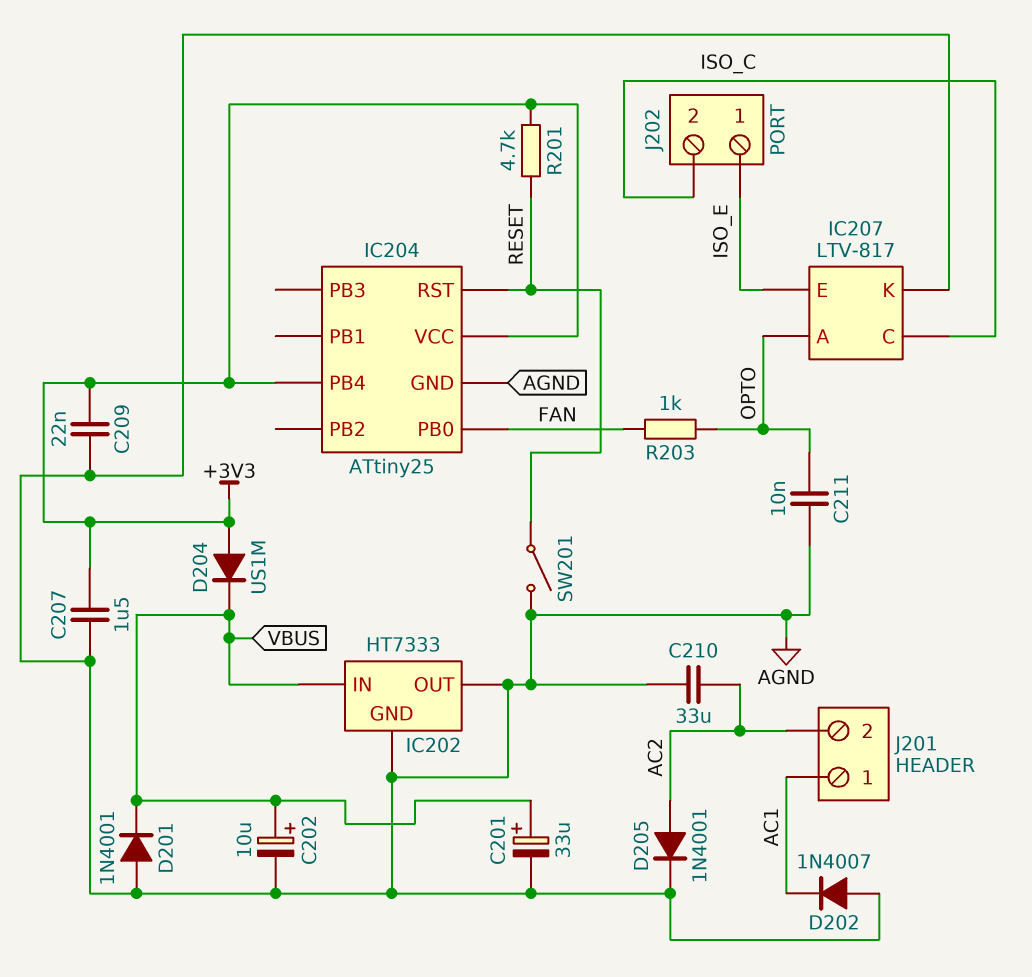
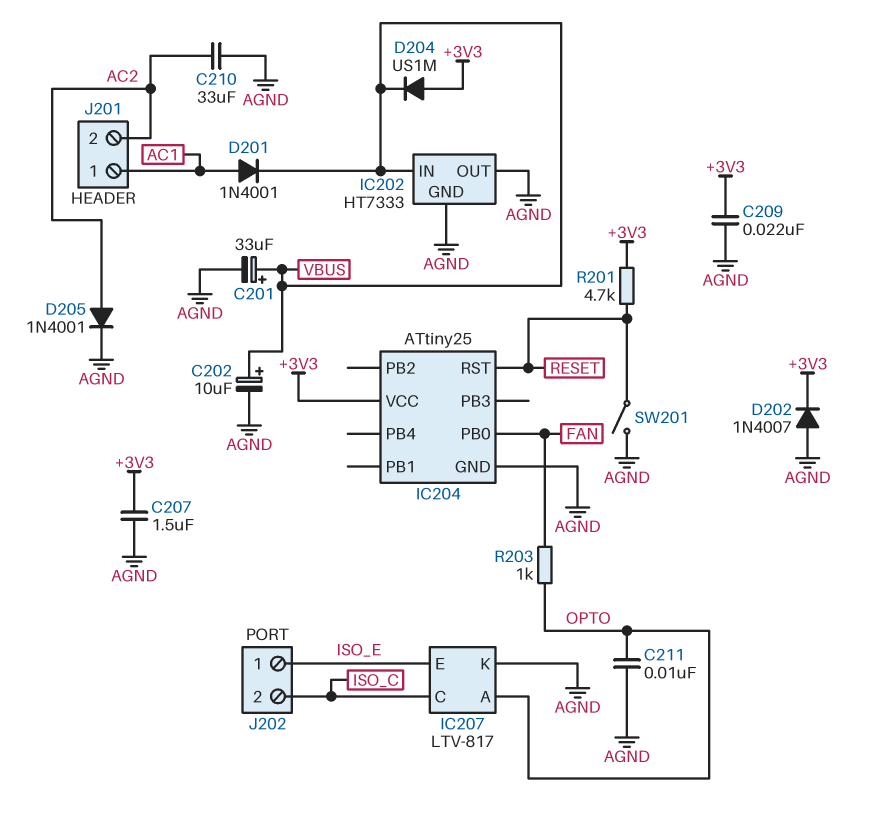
D201: diode 1N4001 (A AGND, K VBUS) -> diode 1N4001 (A AC1, K VBUS)
D202: diode 1N4007 (A AGND, K AC1) -> diode 1N4007 (A AGND, K +3V3)
IC204 pin PB4: +3V3 -> none

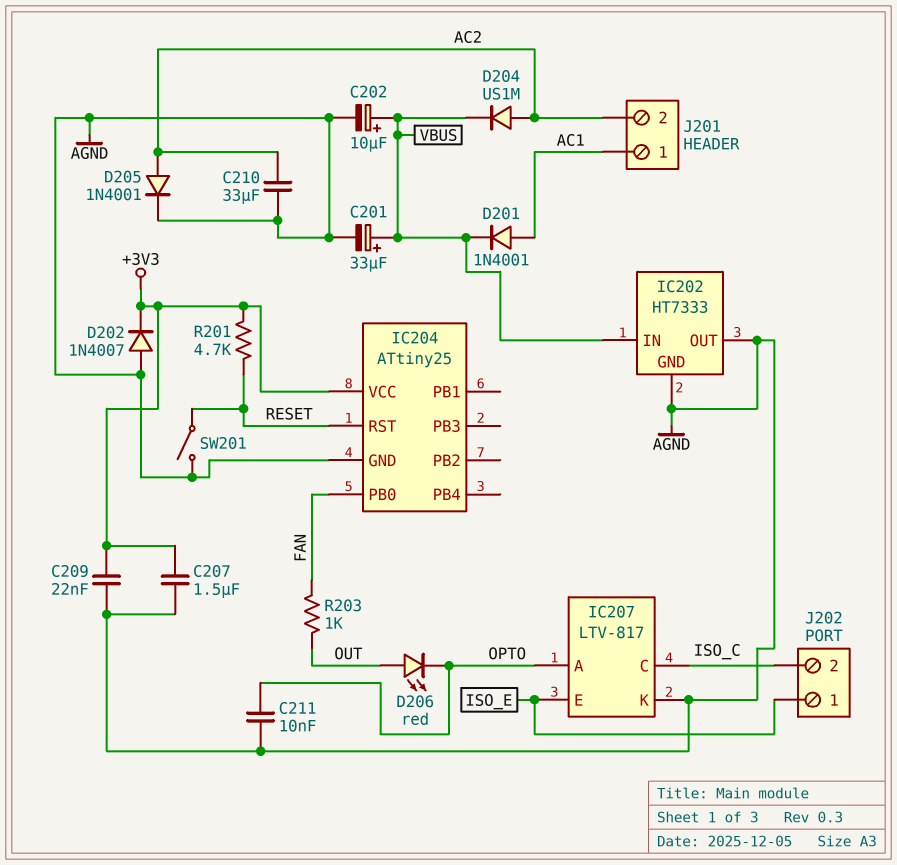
D204: diode US1M (A +3V3, K VBUS) -> diode US1M (A AC2, K VBUS)
D206: none -> LED red (A OUT, K OPTO)
R203: 1k (FAN, OPTO) -> 1k (FAN, OUT)

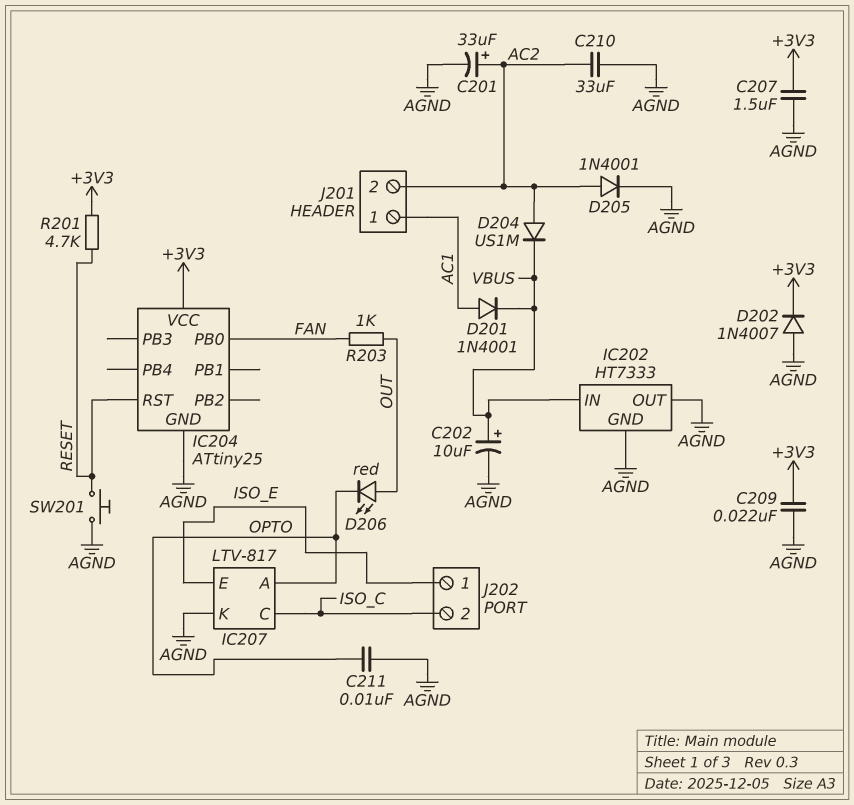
C201: 33uF (plus VBUS, minus AGND) -> 33uF (plus AC2, minus AGND)
SW201: switch (AGND, RESET) -> button (AGND, RESET)

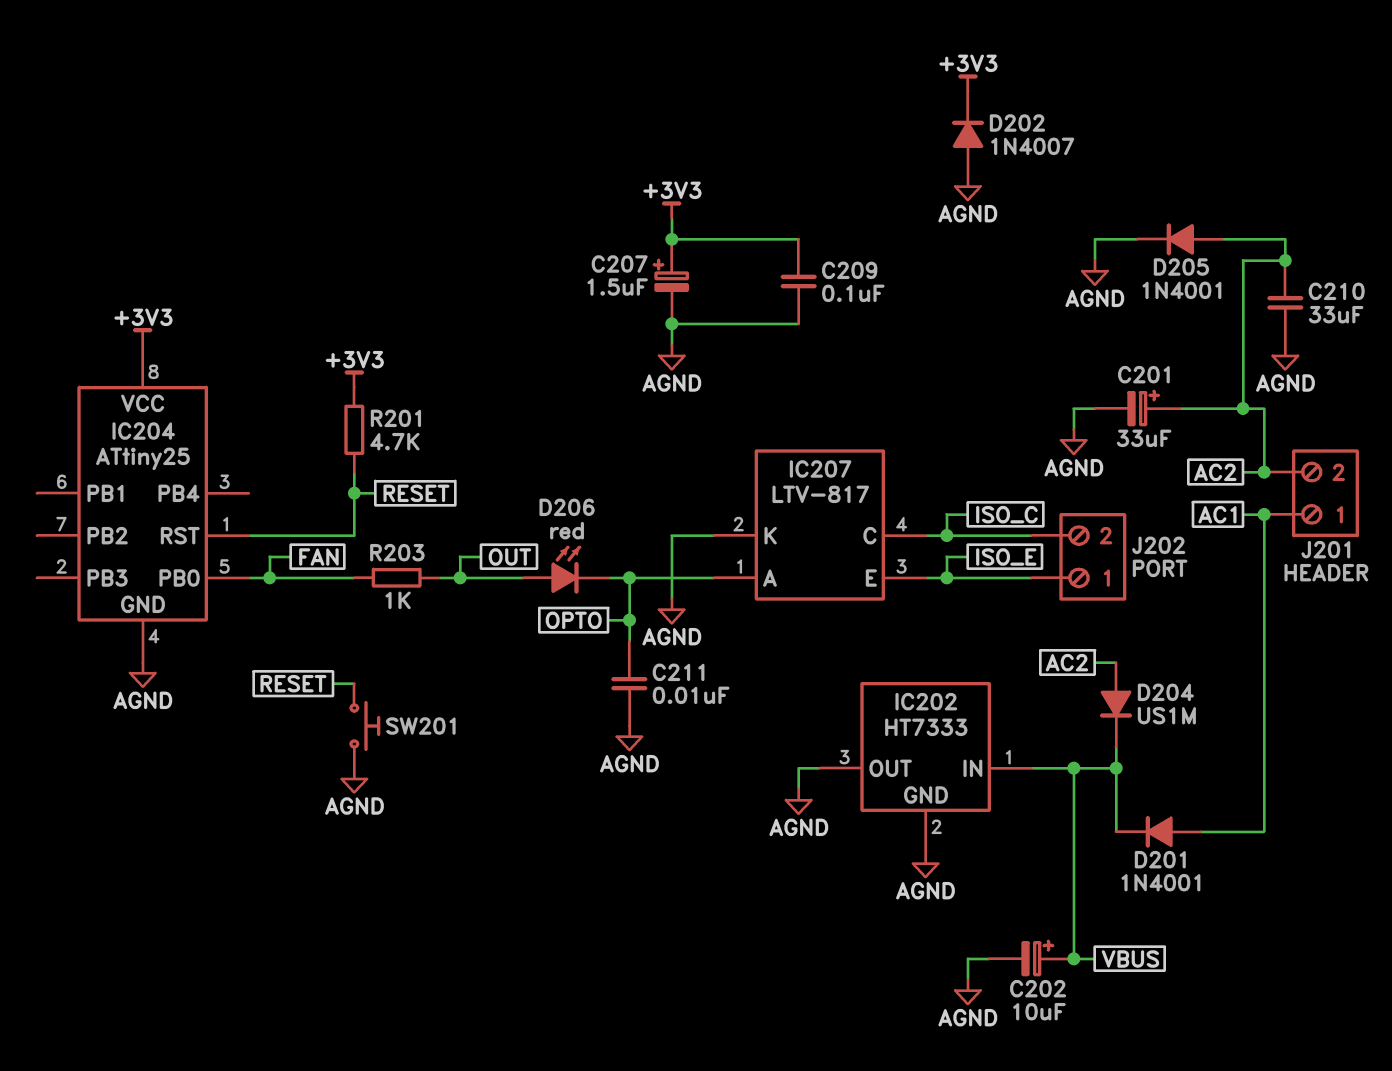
C207: 1.5uF (+3V3, AGND) -> 1.5uF (plus +3V3, minus AGND)
C209: 22nF (+3V3, AGND) -> 100nF (+3V3, AGND)

